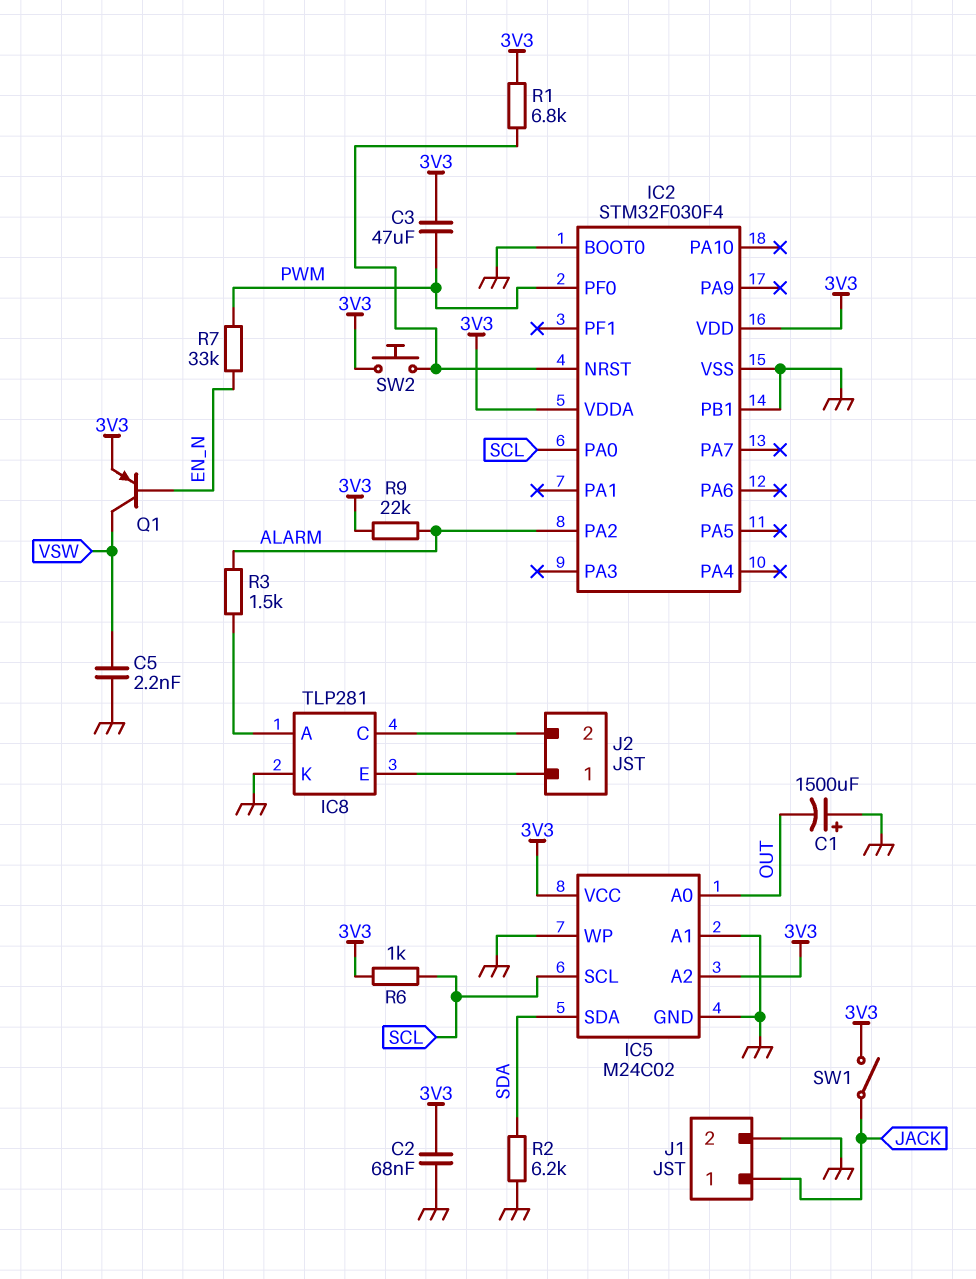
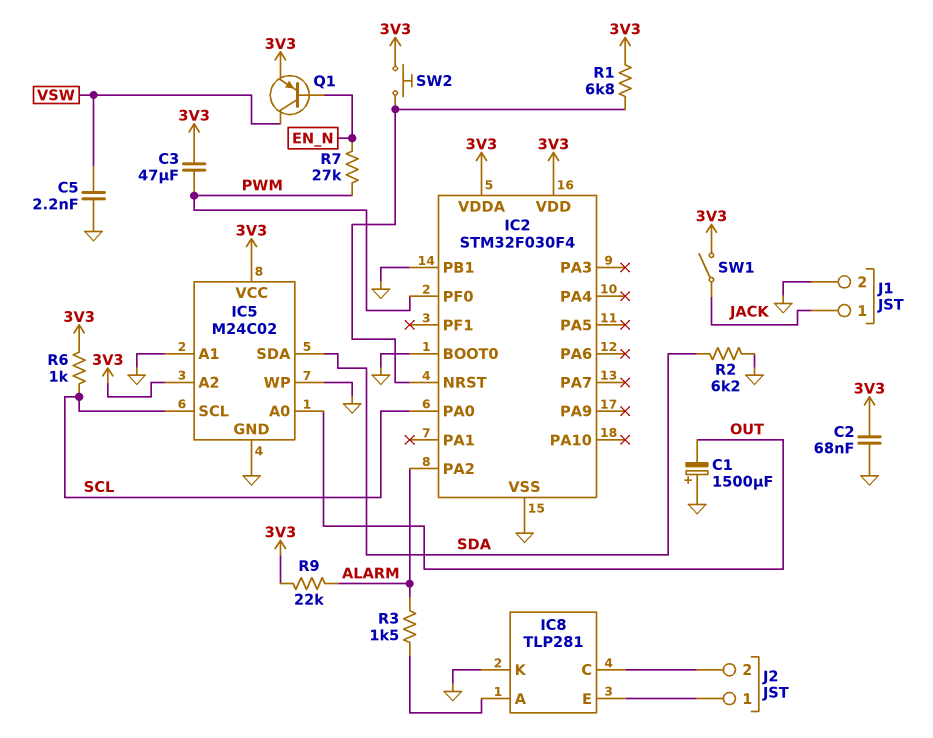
R7: 33k (EN_N, PWM) -> 27k (EN_N, PWM)

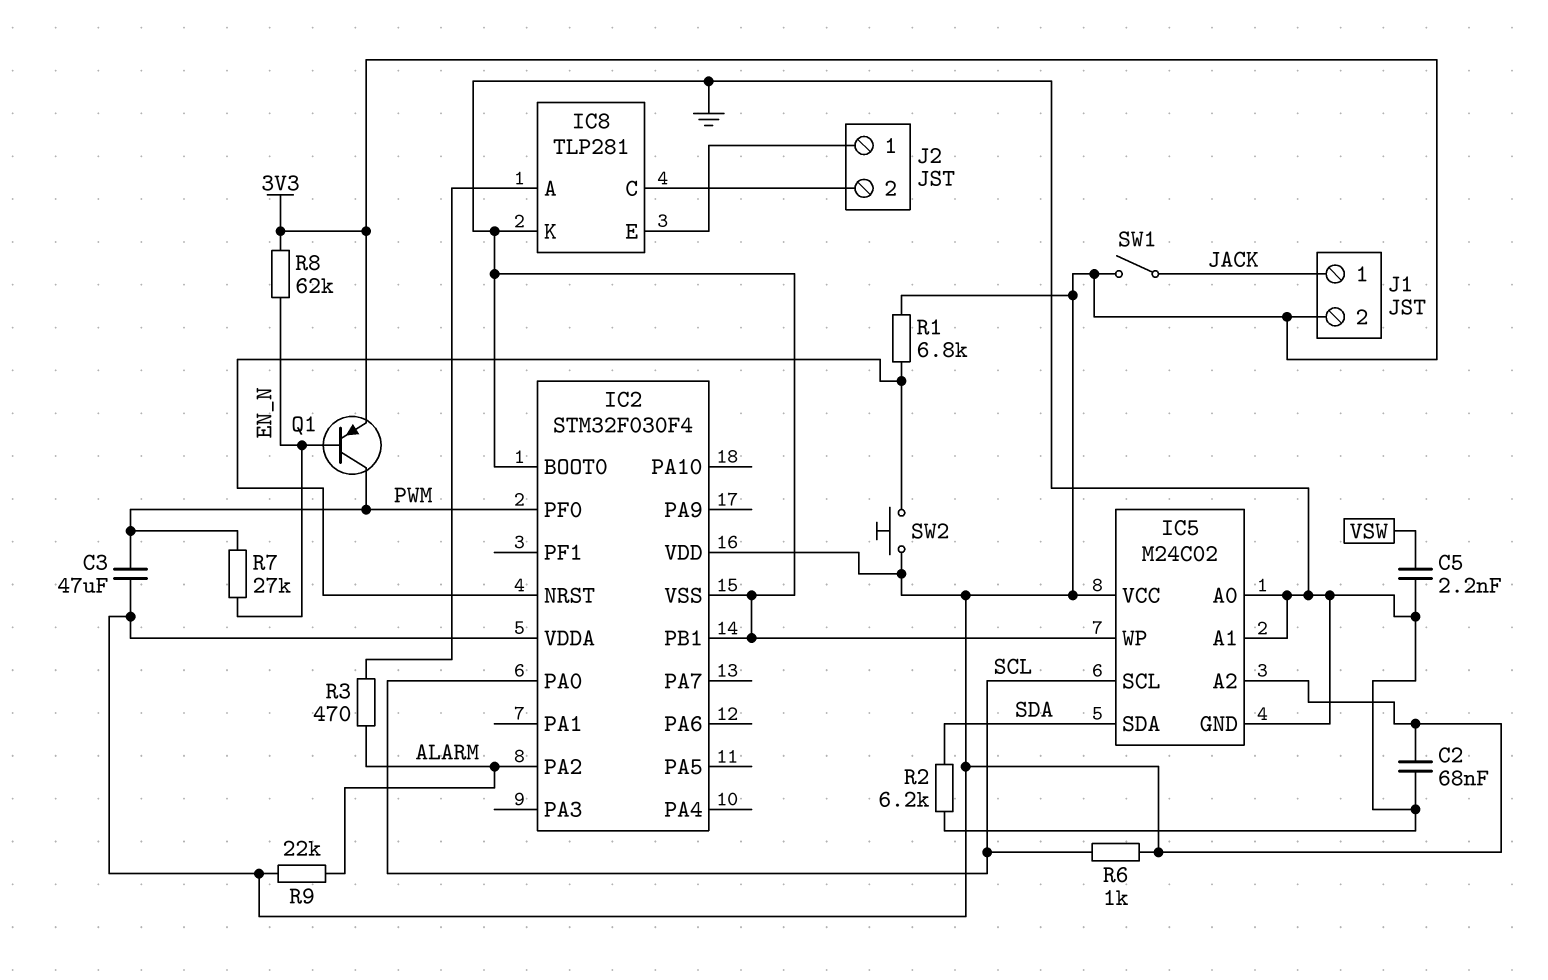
C1: 1500uF (plus GND, minus OUT) -> none
IC5 pin A0: OUT -> GND
J1 pin 2: GND -> 3V3
Q1: PNP (B EN_N, C VSW, E 3V3) -> PNP (B EN_N, C PWM, E 3V3)
R3: 1.5k (ALARM, IC8/A) -> 470 (ALARM, IC8/A)
R8: none -> 62k (3V3, EN_N)

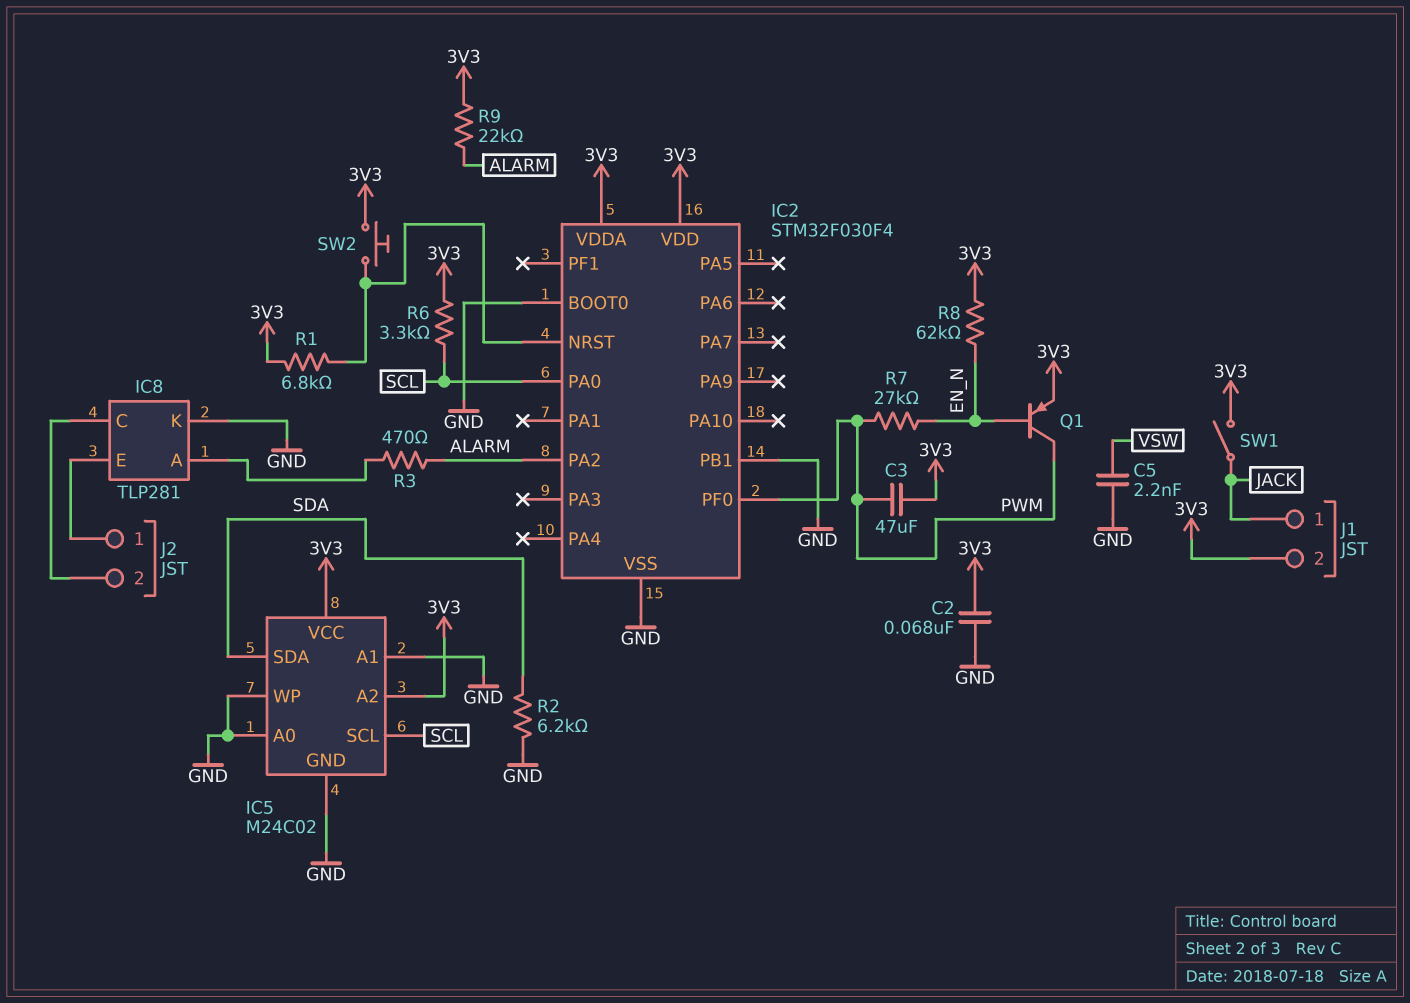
R6: 1k (3V3, SCL) -> 3.3k (3V3, SCL)

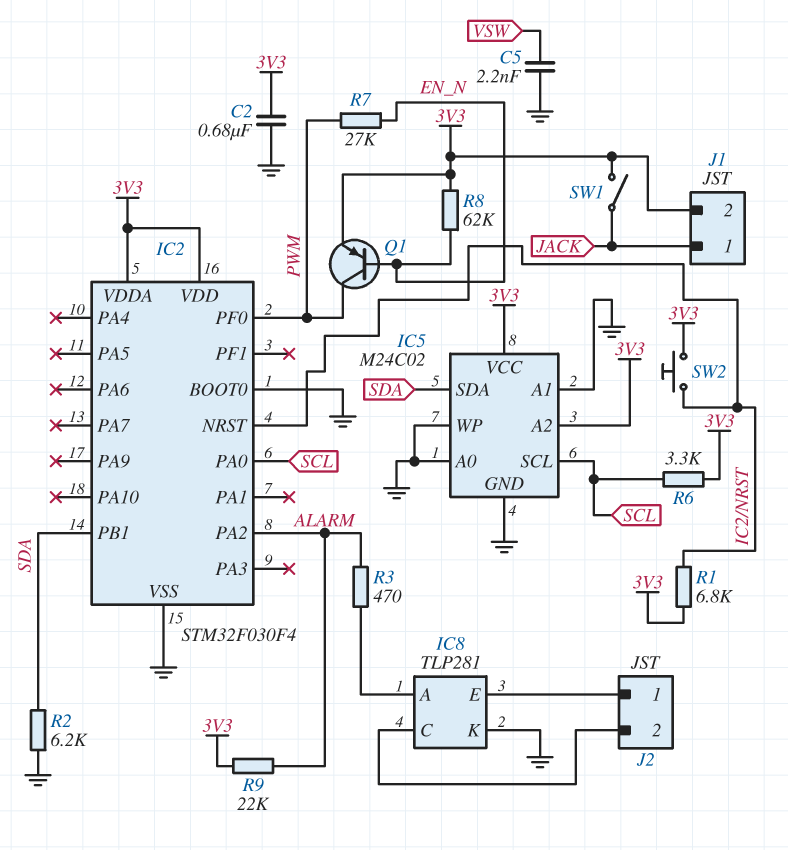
C2: 68nF (3V3, GND) -> 680nF (3V3, GND)
C3: 47uF (3V3, PWM) -> none
IC2 pin PB1: GND -> SDA

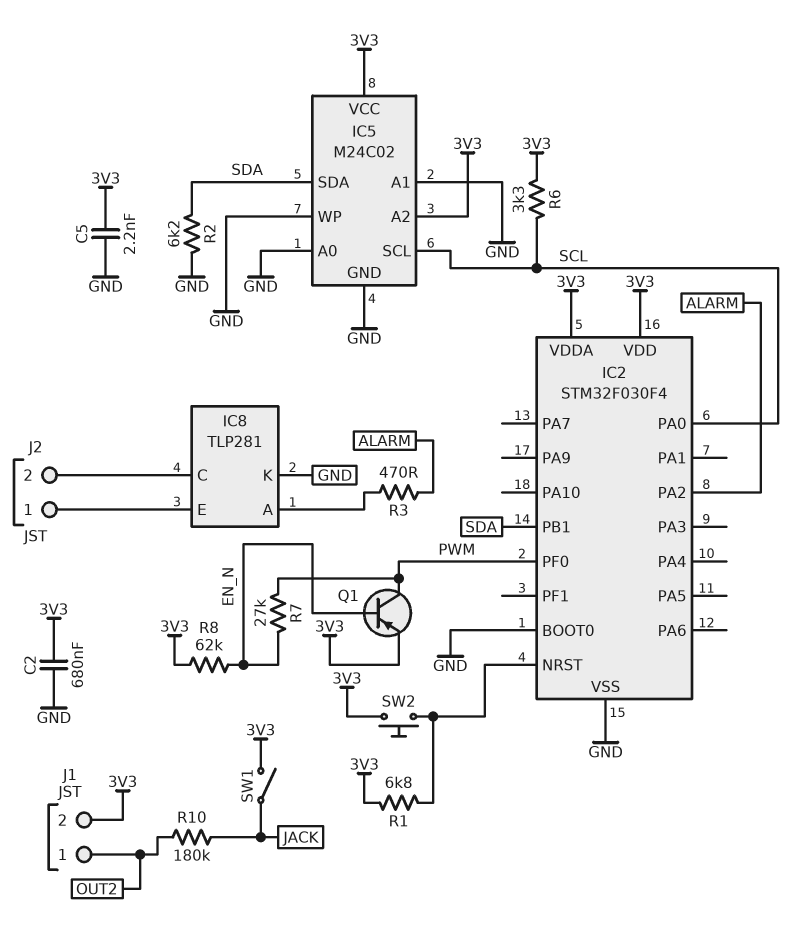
C5: 2.2nF (GND, VSW) -> 2.2nF (3V3, GND)
J1 pin 1: JACK -> OUT2
R9: 22k (3V3, ALARM) -> none
R10: none -> 180k (JACK, OUT2)

